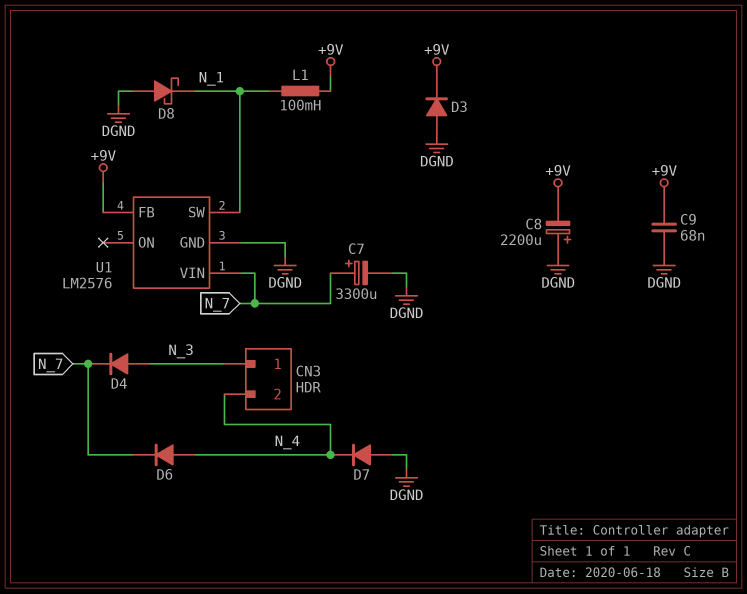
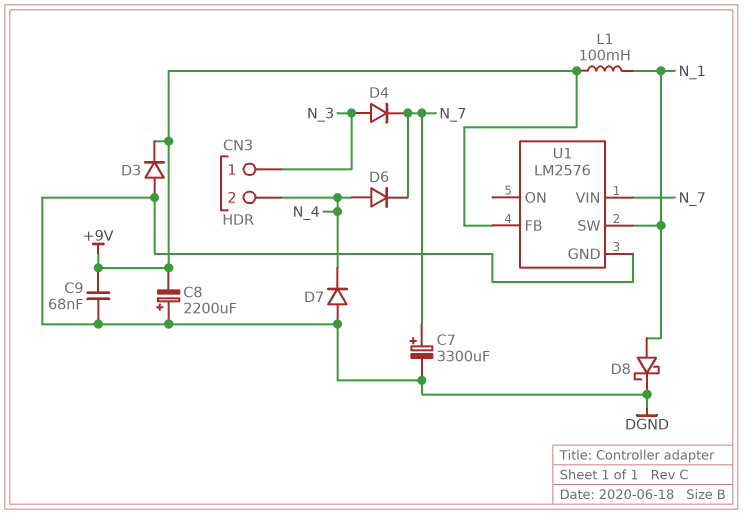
D8: schottky (A DGND, K N_1) -> schottky (A N_1, K DGND)

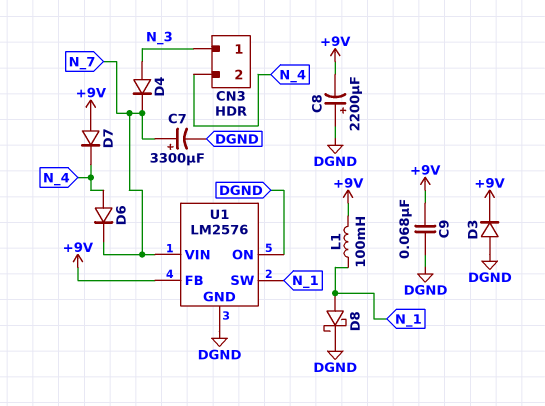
D7: diode (A DGND, K N_4) -> diode (A +9V, K N_4)
U1 pin ON: none -> DGND

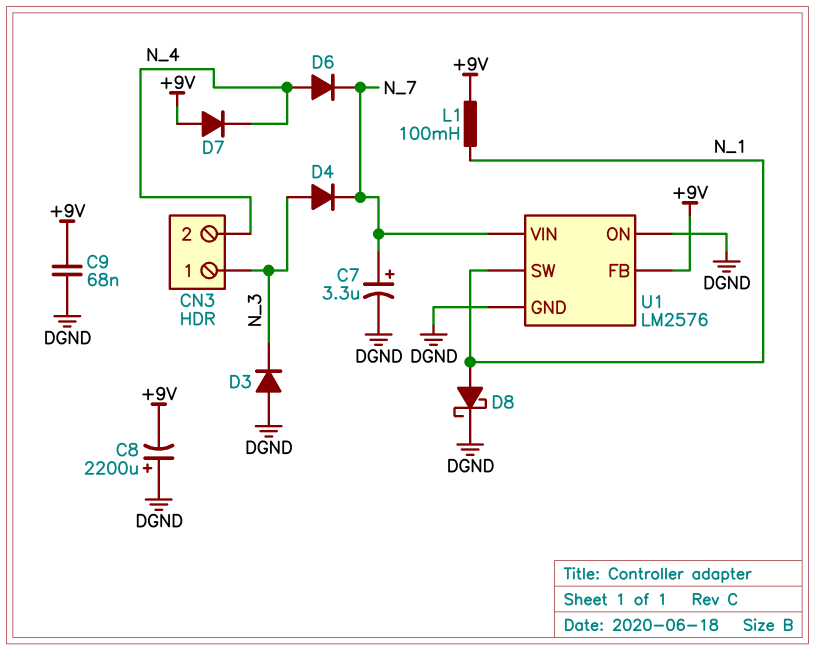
C7: 3300uF (plus N_7, minus DGND) -> 3.3uF (plus N_7, minus DGND)
D3: diode (A DGND, K +9V) -> diode (A DGND, K N_3)

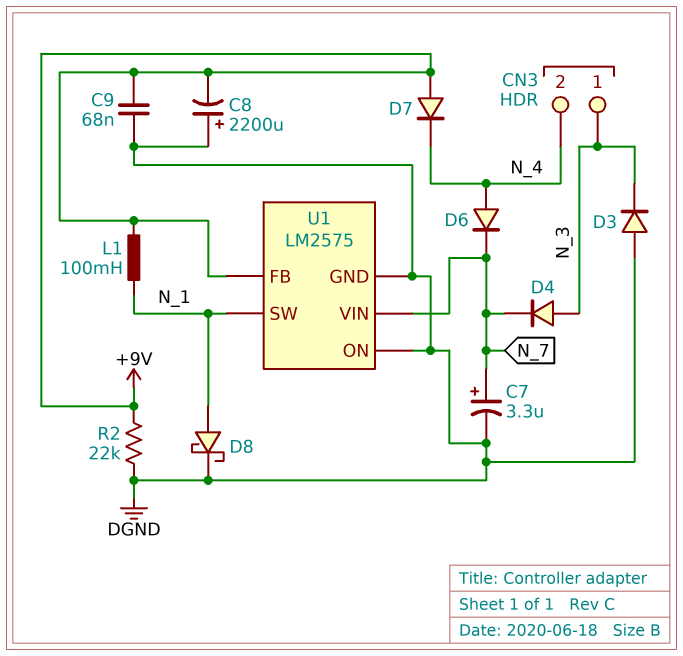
R2: none -> 22k (+9V, DGND)
U1: LM2576 -> LM2575

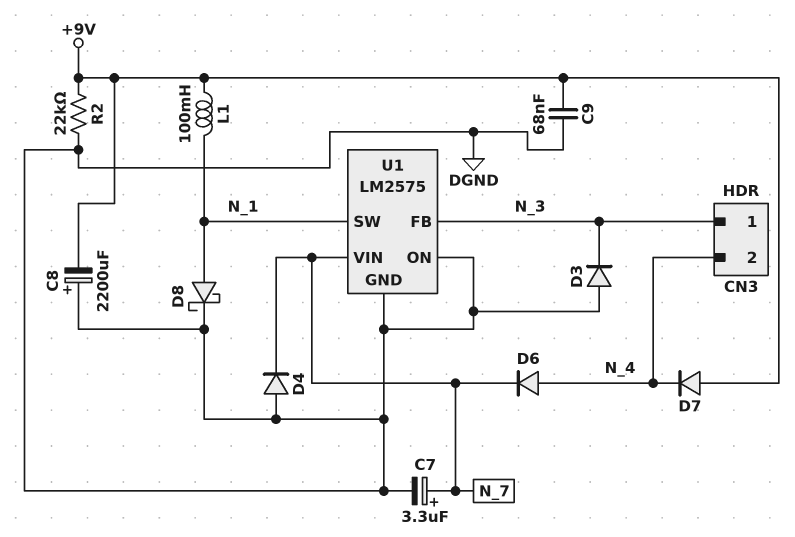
D4: diode (A N_3, K N_7) -> diode (A DGND, K N_7)
U1 pin FB: +9V -> N_3

